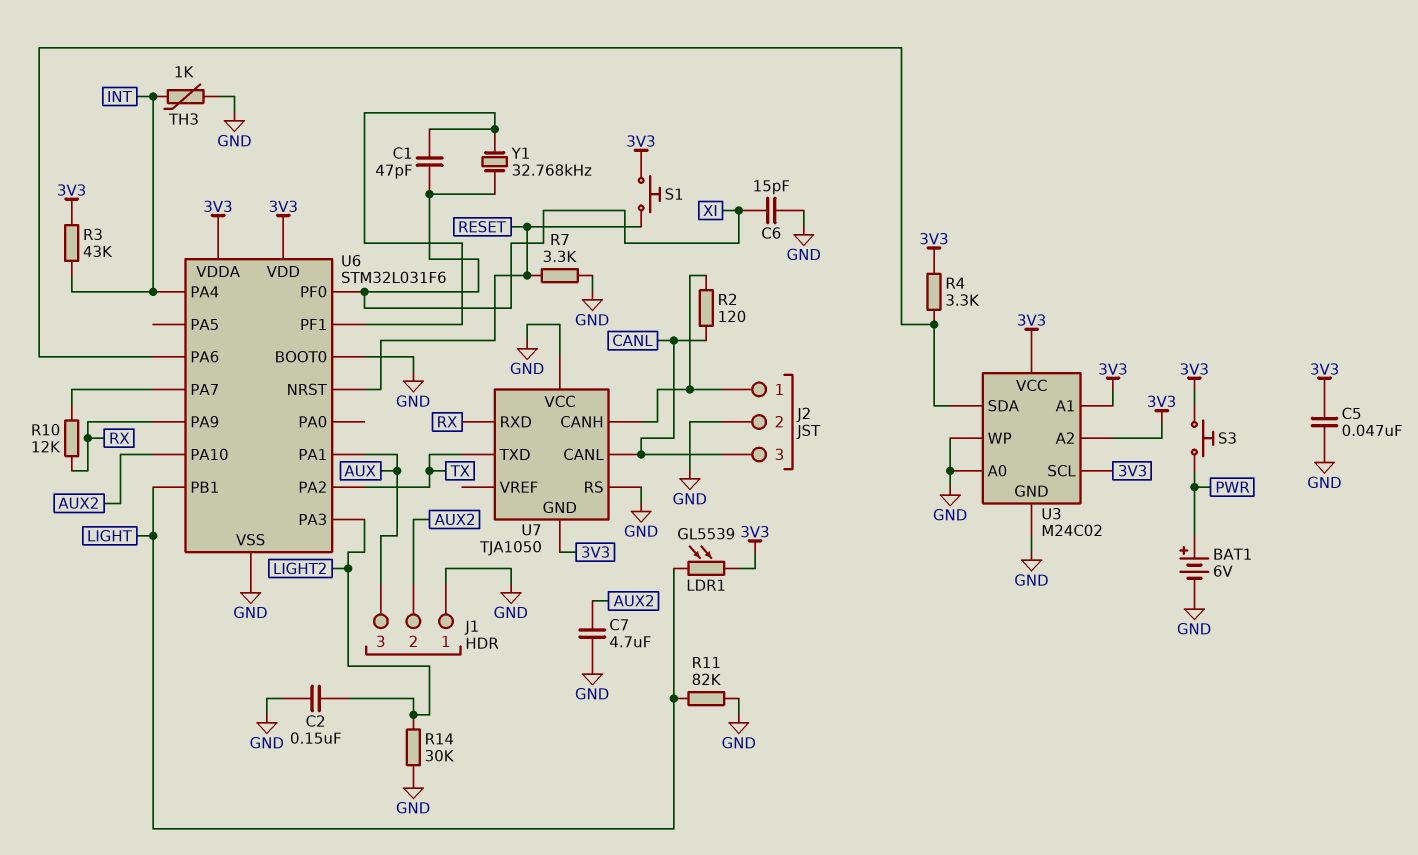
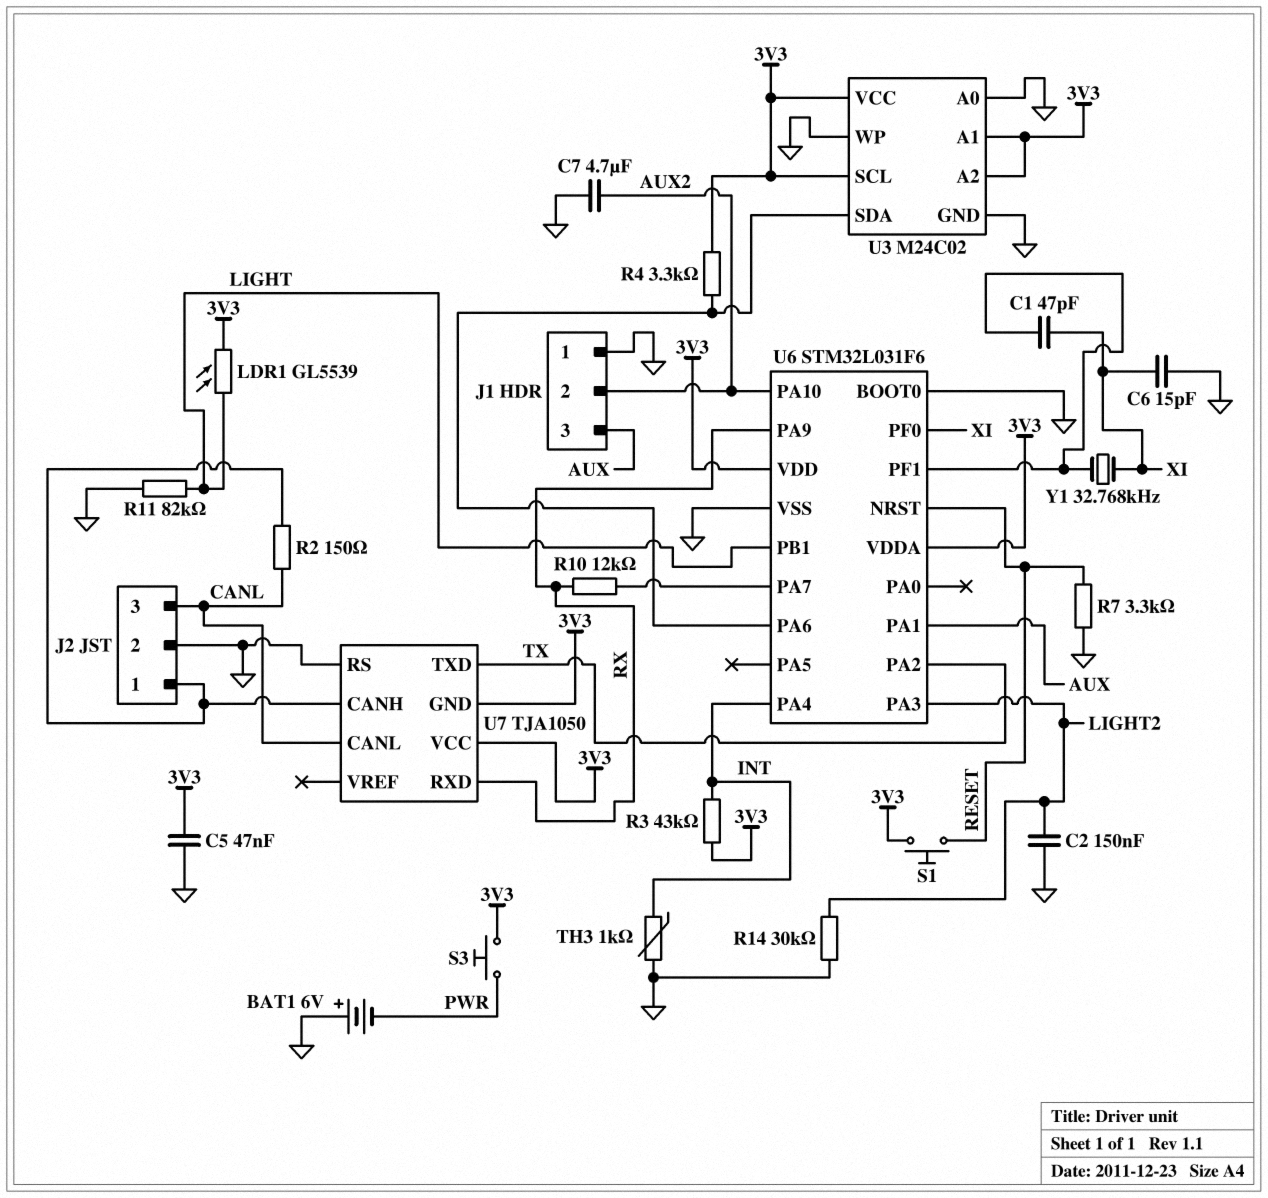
BAT1: 6V (plus PWR, minus GND) -> 6V (plus GND, minus PWR)
R2: 120 (CANL, J2/1) -> 150 (CANL, J2/1)
U7 pin VCC: GND -> 3V3

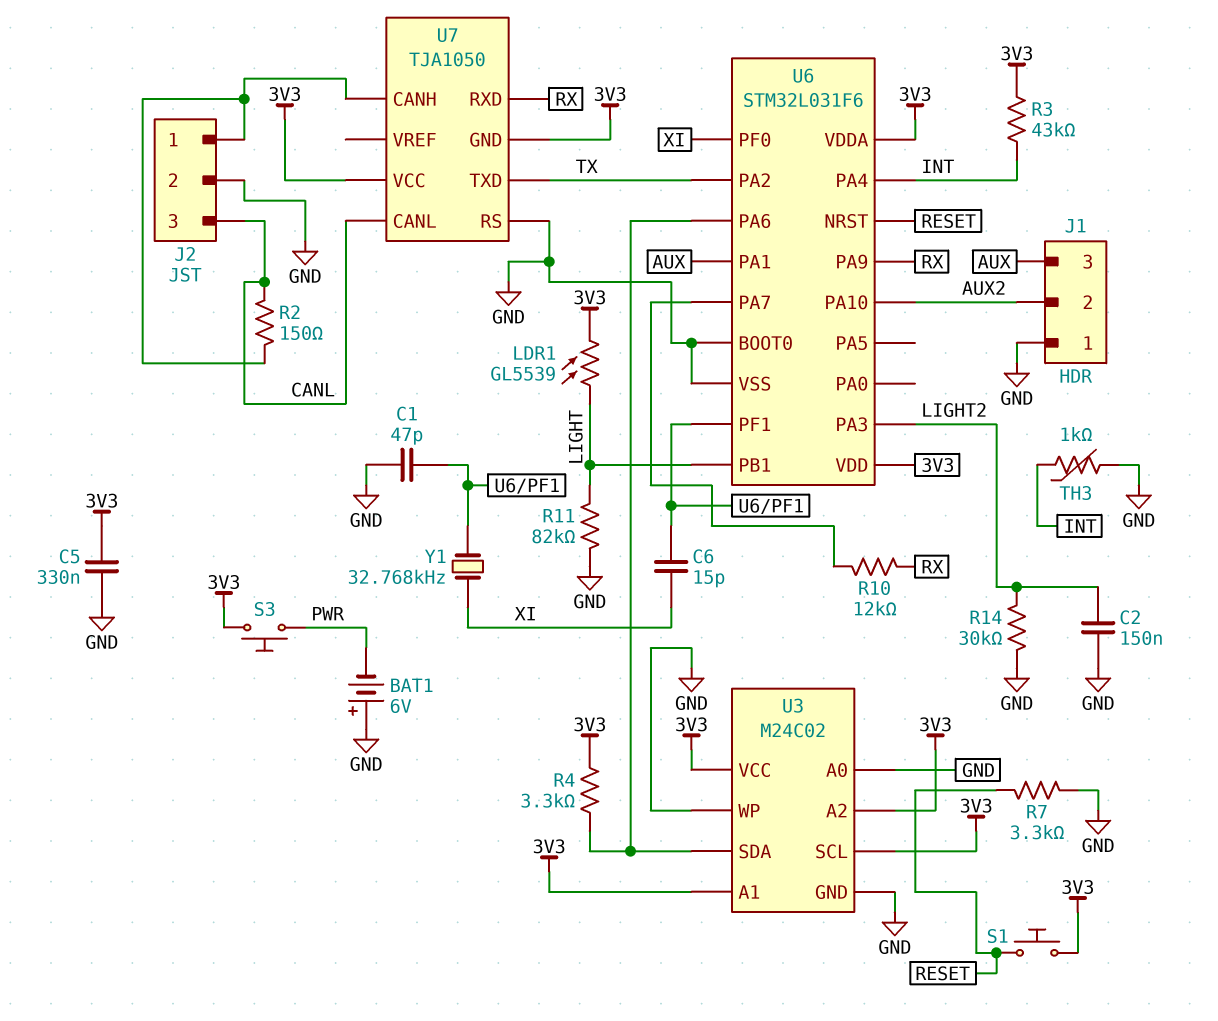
C1: 47pF (U6/PF1, XI) -> 47pF (GND, U6/PF1)
C5: 47nF (3V3, GND) -> 330nF (3V3, GND)
C6: 15pF (GND, XI) -> 15pF (U6/PF1, XI)
C7: 4.7uF (AUX2, GND) -> none

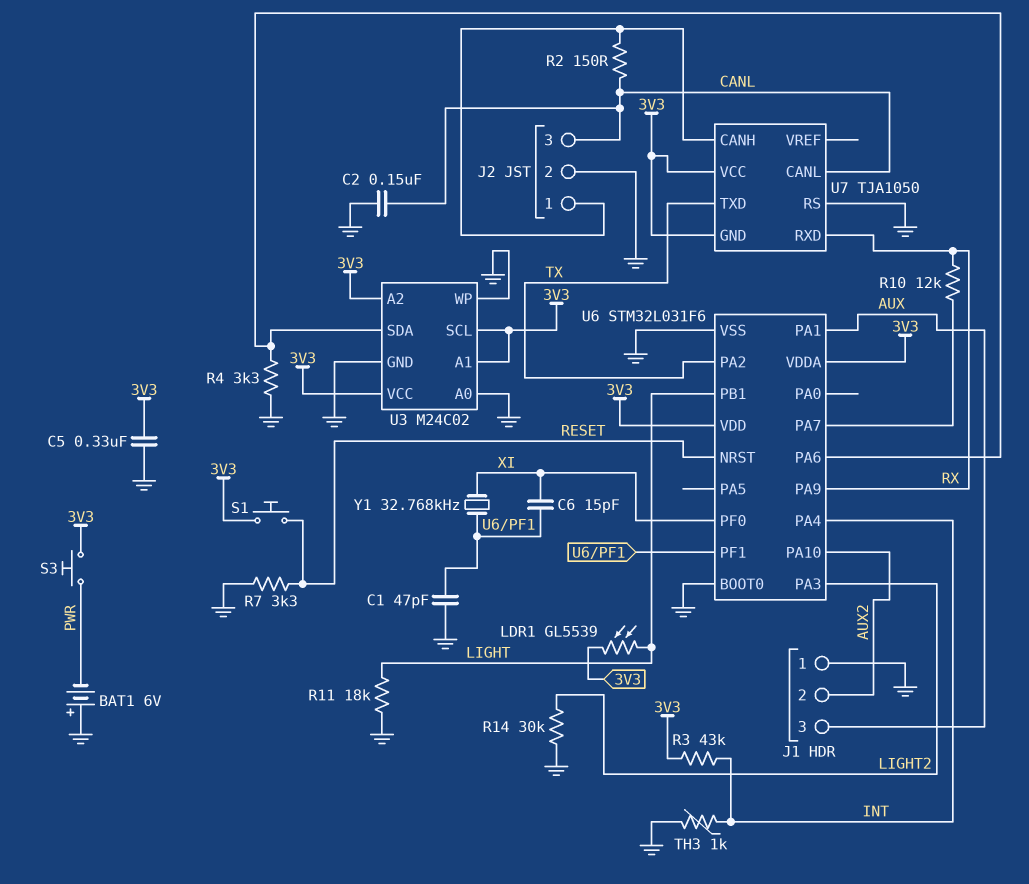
C2: 150nF (GND, LIGHT2) -> 150nF (CANL, GND)
R4: 3.3k (3V3, U3/SDA) -> 3.3k (GND, U3/SDA)
R11: 82k (GND, LIGHT) -> 18k (GND, LIGHT)

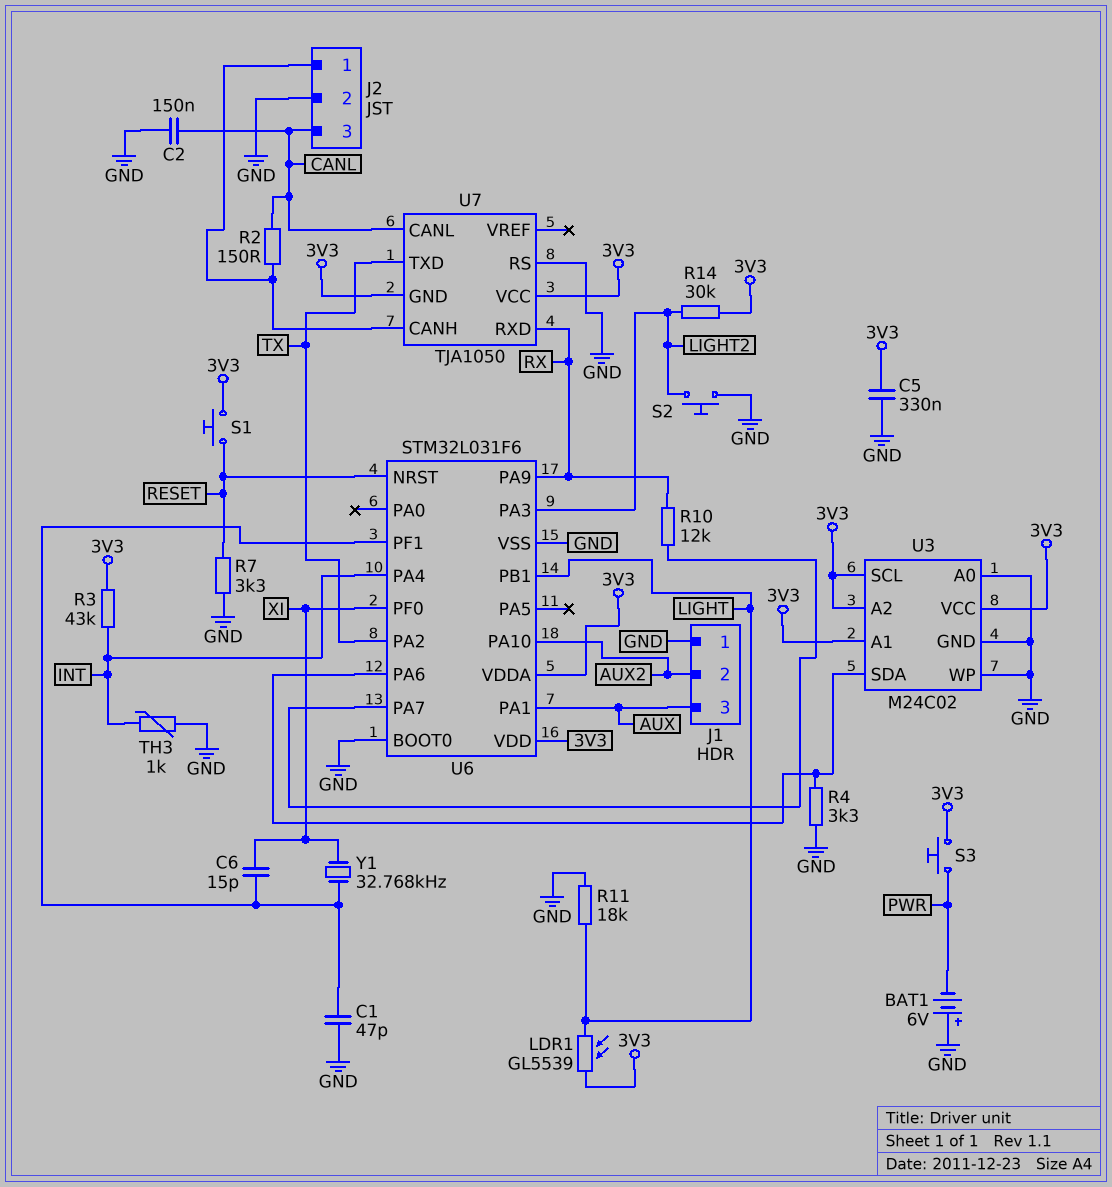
R14: 30k (GND, LIGHT2) -> 30k (3V3, LIGHT2)
S2: none -> button (GND, LIGHT2)

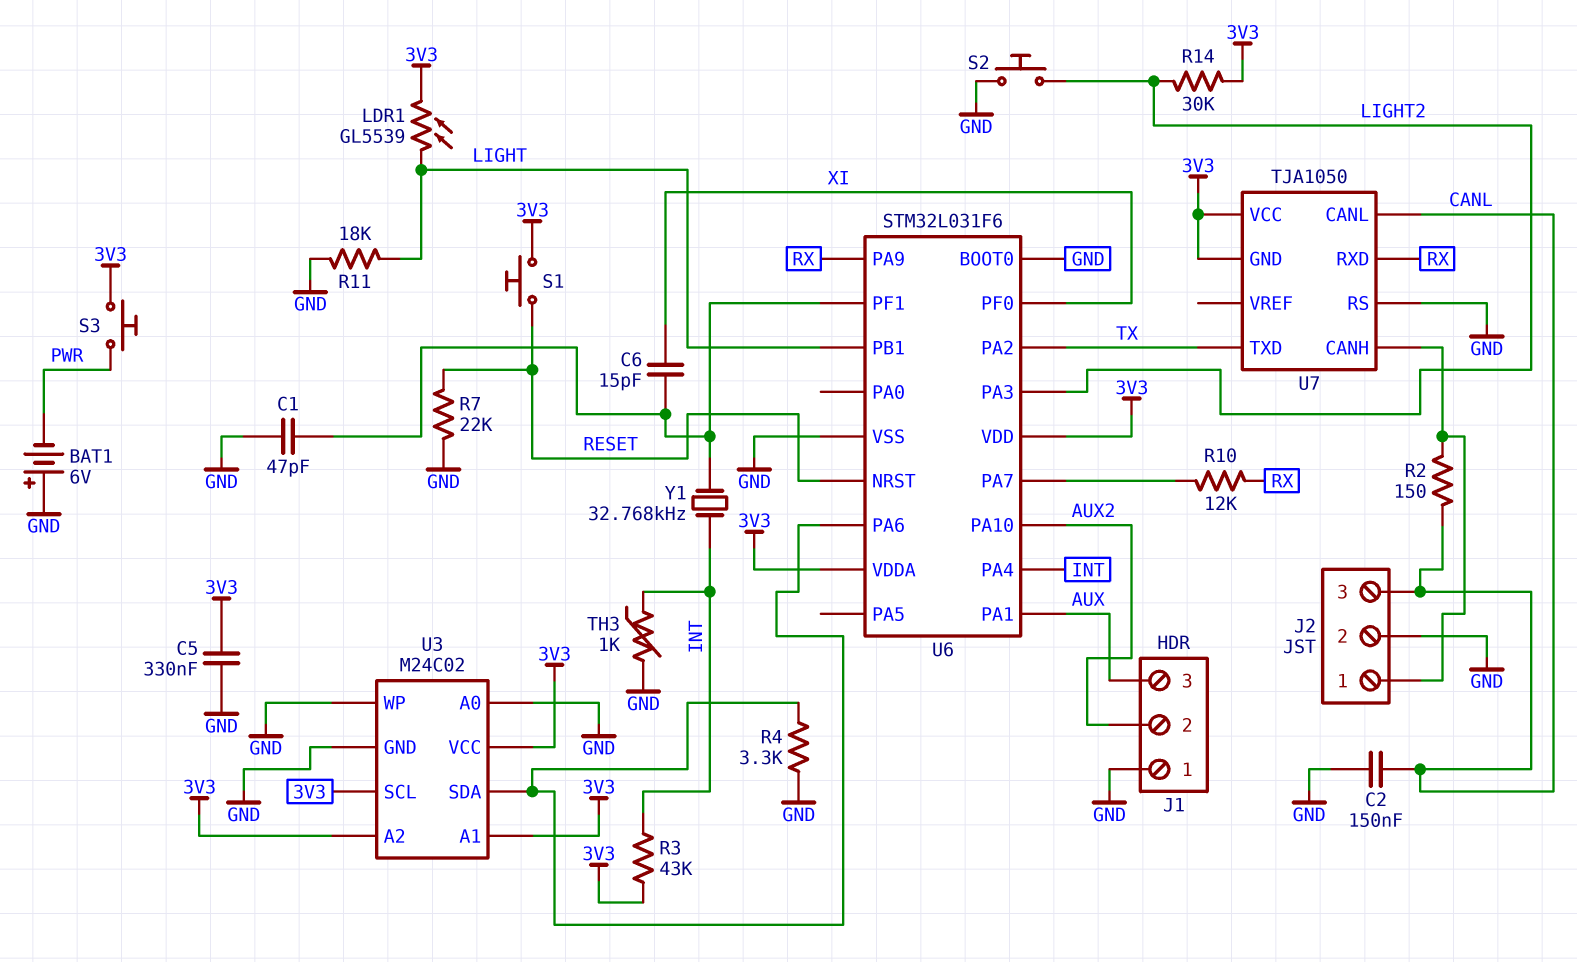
R7: 3.3k (GND, RESET) -> 22k (GND, RESET)
Y1: 32.768kHz (U6/PF1, XI) -> 32.768kHz (INT, U6/PF1)

